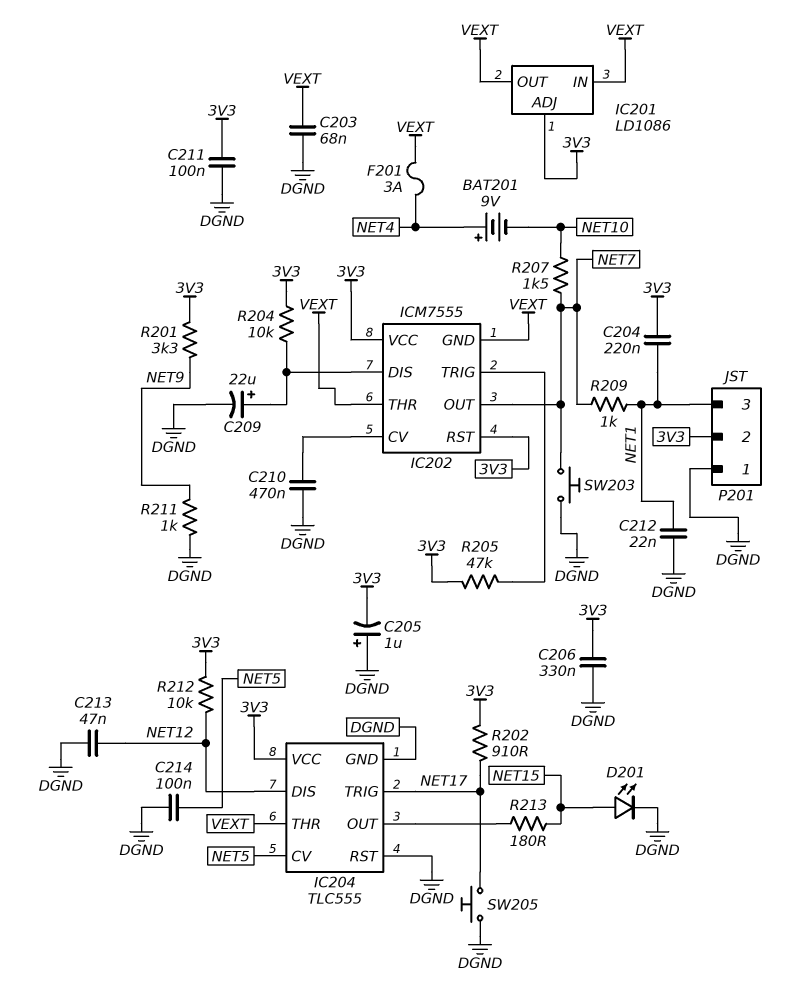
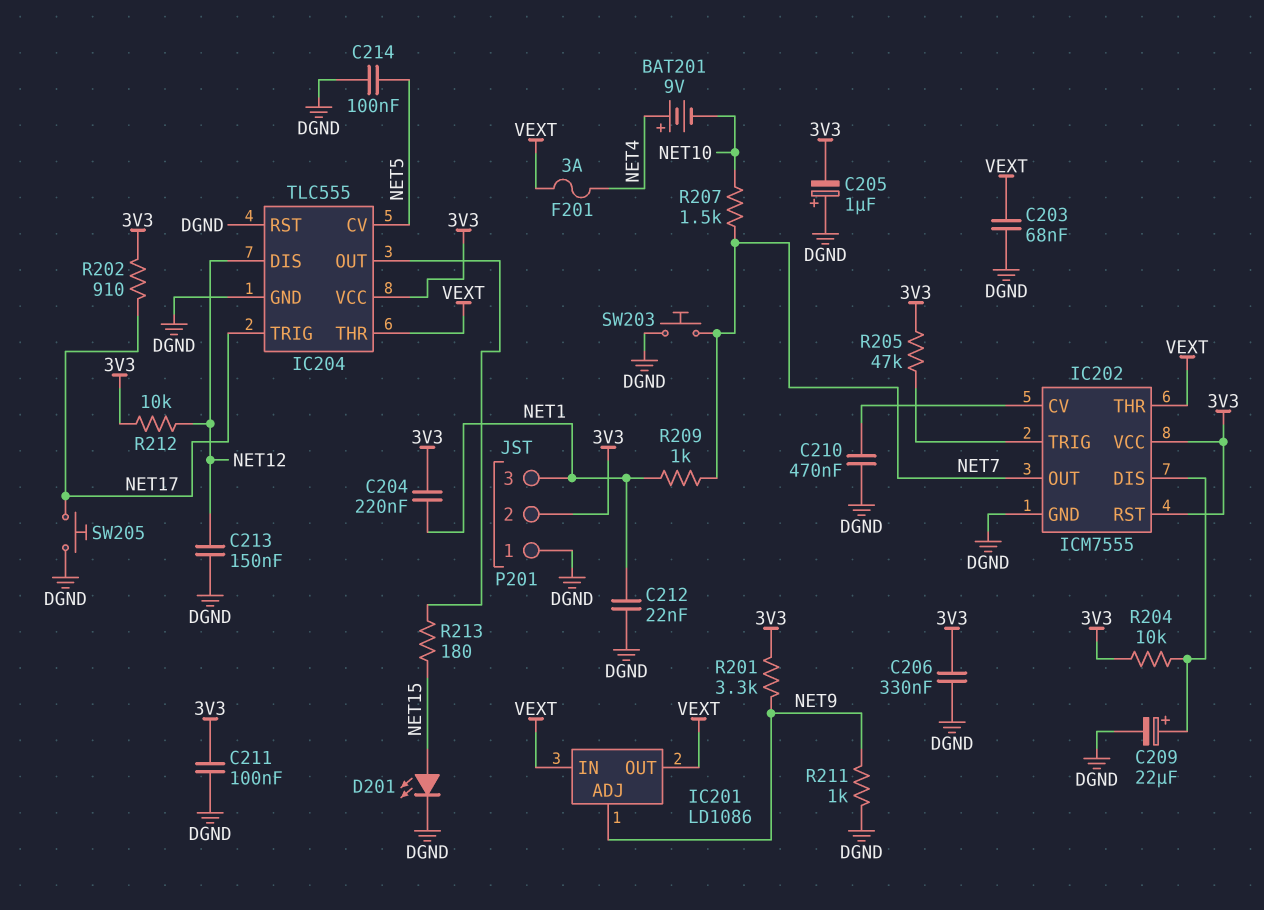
C213: 47nF (DGND, NET12) -> 150nF (DGND, NET12)
IC201 pin ADJ: 3V3 -> NET9
IC202 pin GND: VEXT -> DGND

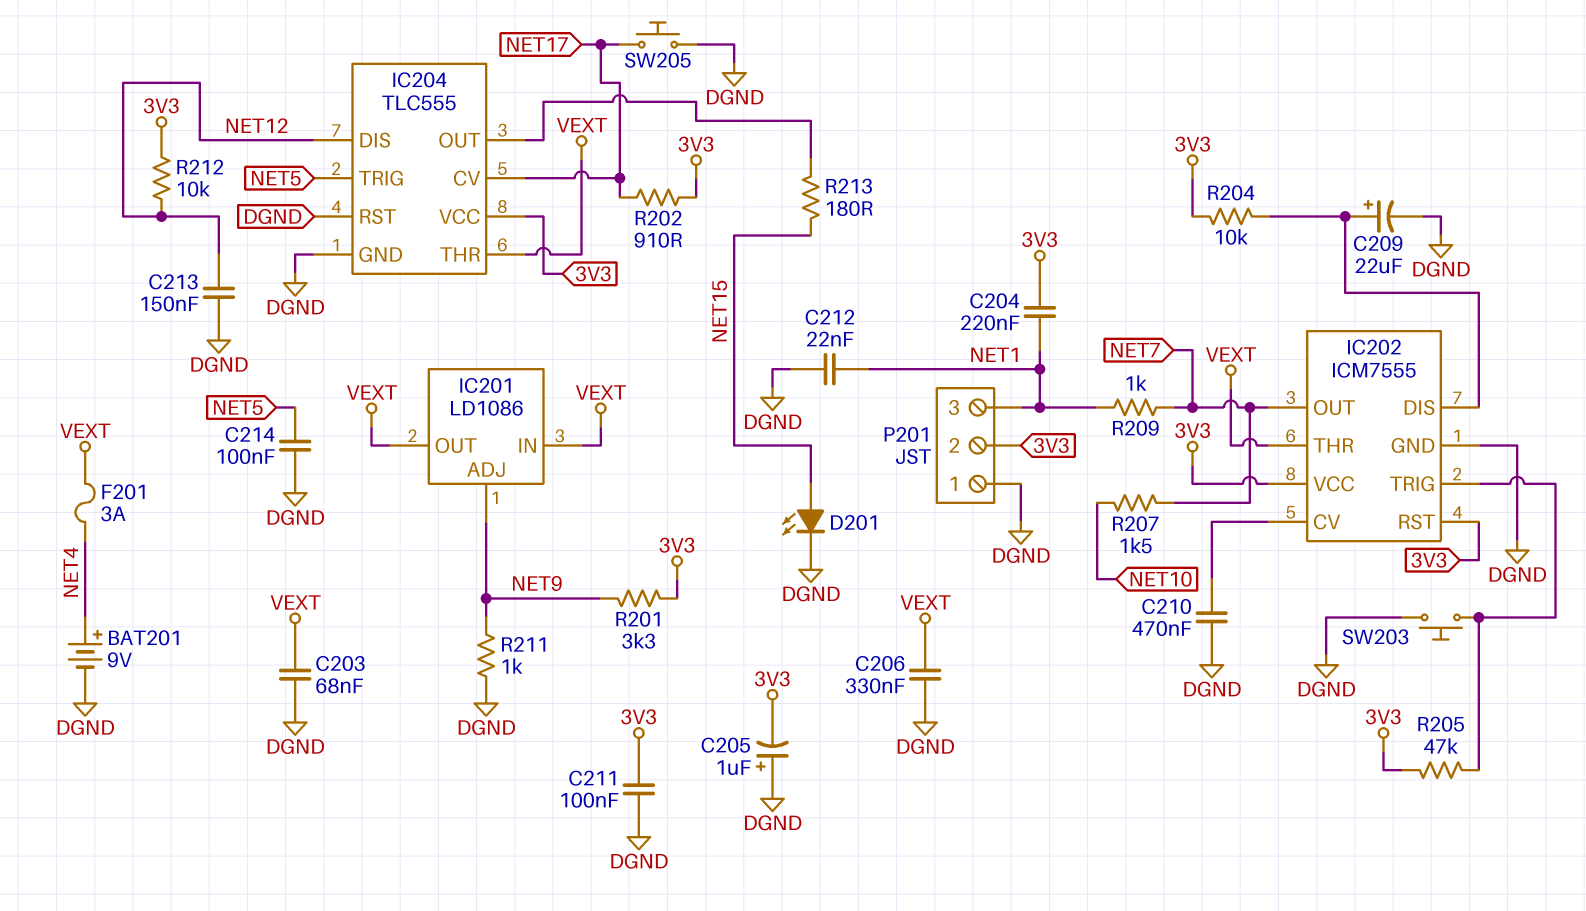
BAT201: 9V (plus NET4, minus NET10) -> 9V (plus NET4, minus DGND)
C206: 330nF (3V3, DGND) -> 330nF (DGND, VEXT)
IC204 pin CV: NET5 -> NET17
IC204 pin TRIG: NET17 -> NET5
SW203: button (DGND, NET7) -> button (DGND, IC202/TRIG)

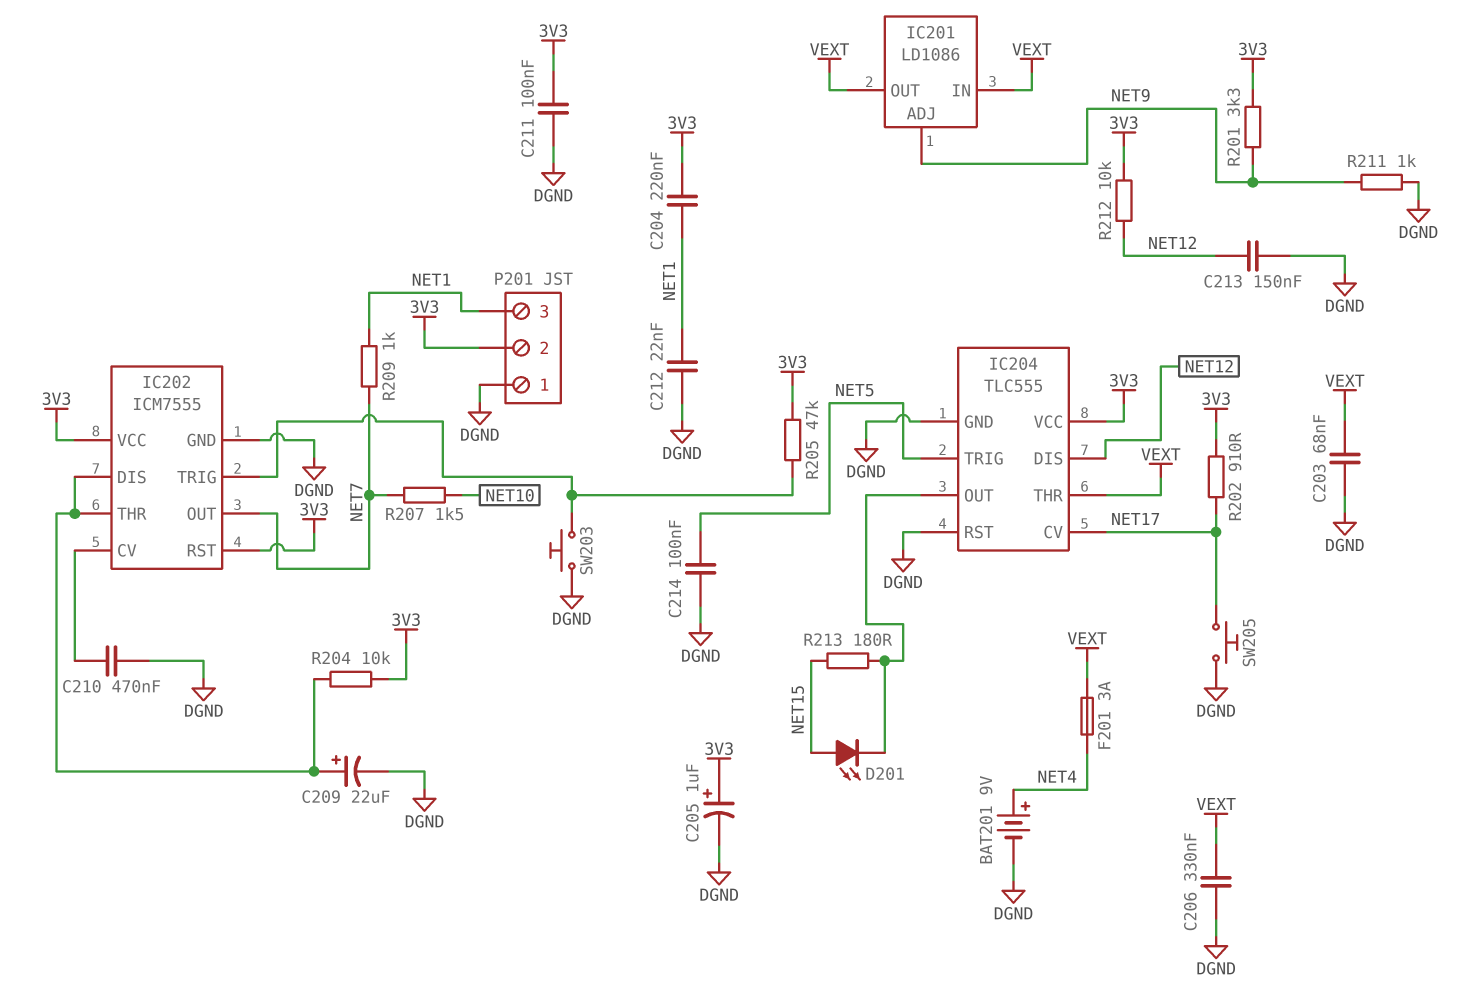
C205: 1uF (plus DGND, minus 3V3) -> 1uF (plus 3V3, minus DGND)
D201: LED (A NET15, K DGND) -> LED (A NET15, K IC204/OUT)
IC202 pin THR: VEXT -> IC202/DIS

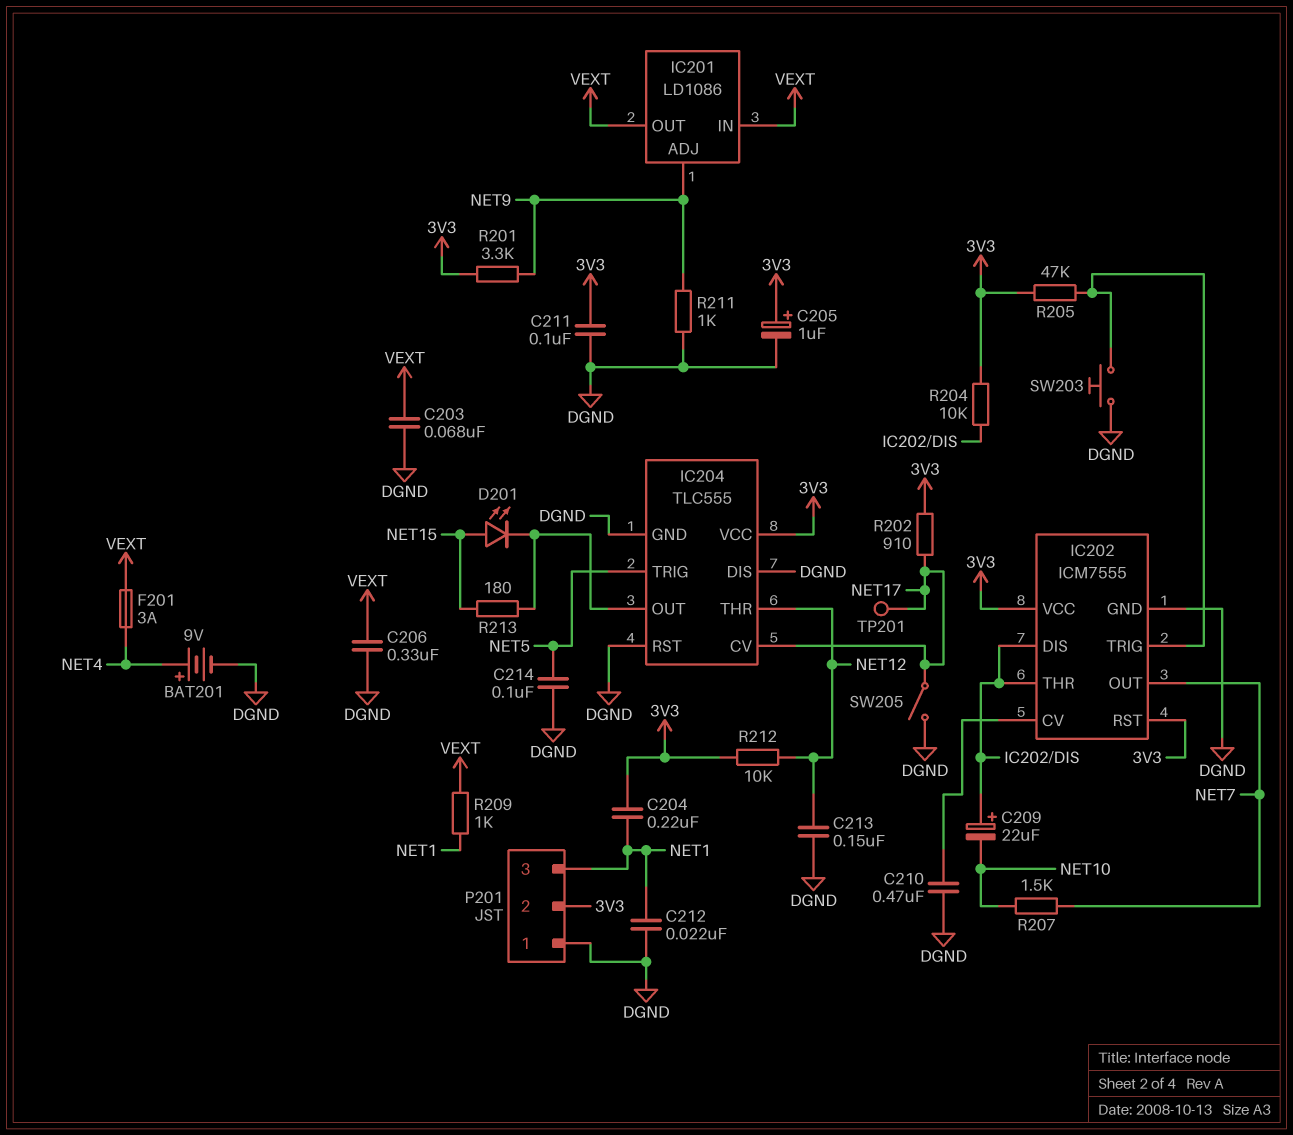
C209: 22uF (plus IC202/DIS, minus DGND) -> 22uF (plus IC202/DIS, minus NET10)
IC204 pin DIS: NET12 -> DGND
IC204 pin THR: VEXT -> NET12
R209: 1k (NET1, NET7) -> 1k (NET1, VEXT)
SW205: button (DGND, NET17) -> switch (DGND, NET17)
TP201: none -> test point (NET17)

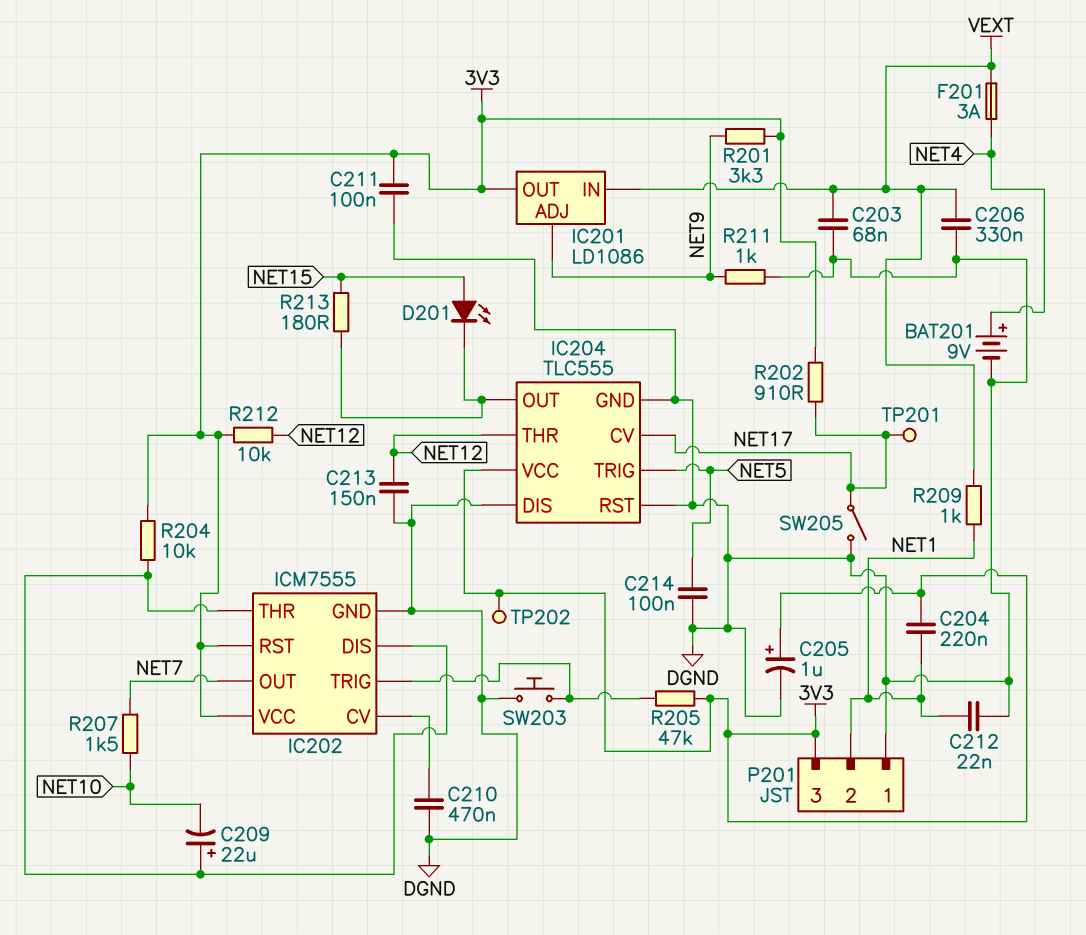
IC201 pin OUT: VEXT -> 3V3
P201 pin 2: 3V3 -> NET1
P201 pin 3: NET1 -> 3V3
TP202: none -> test point (3V3)

